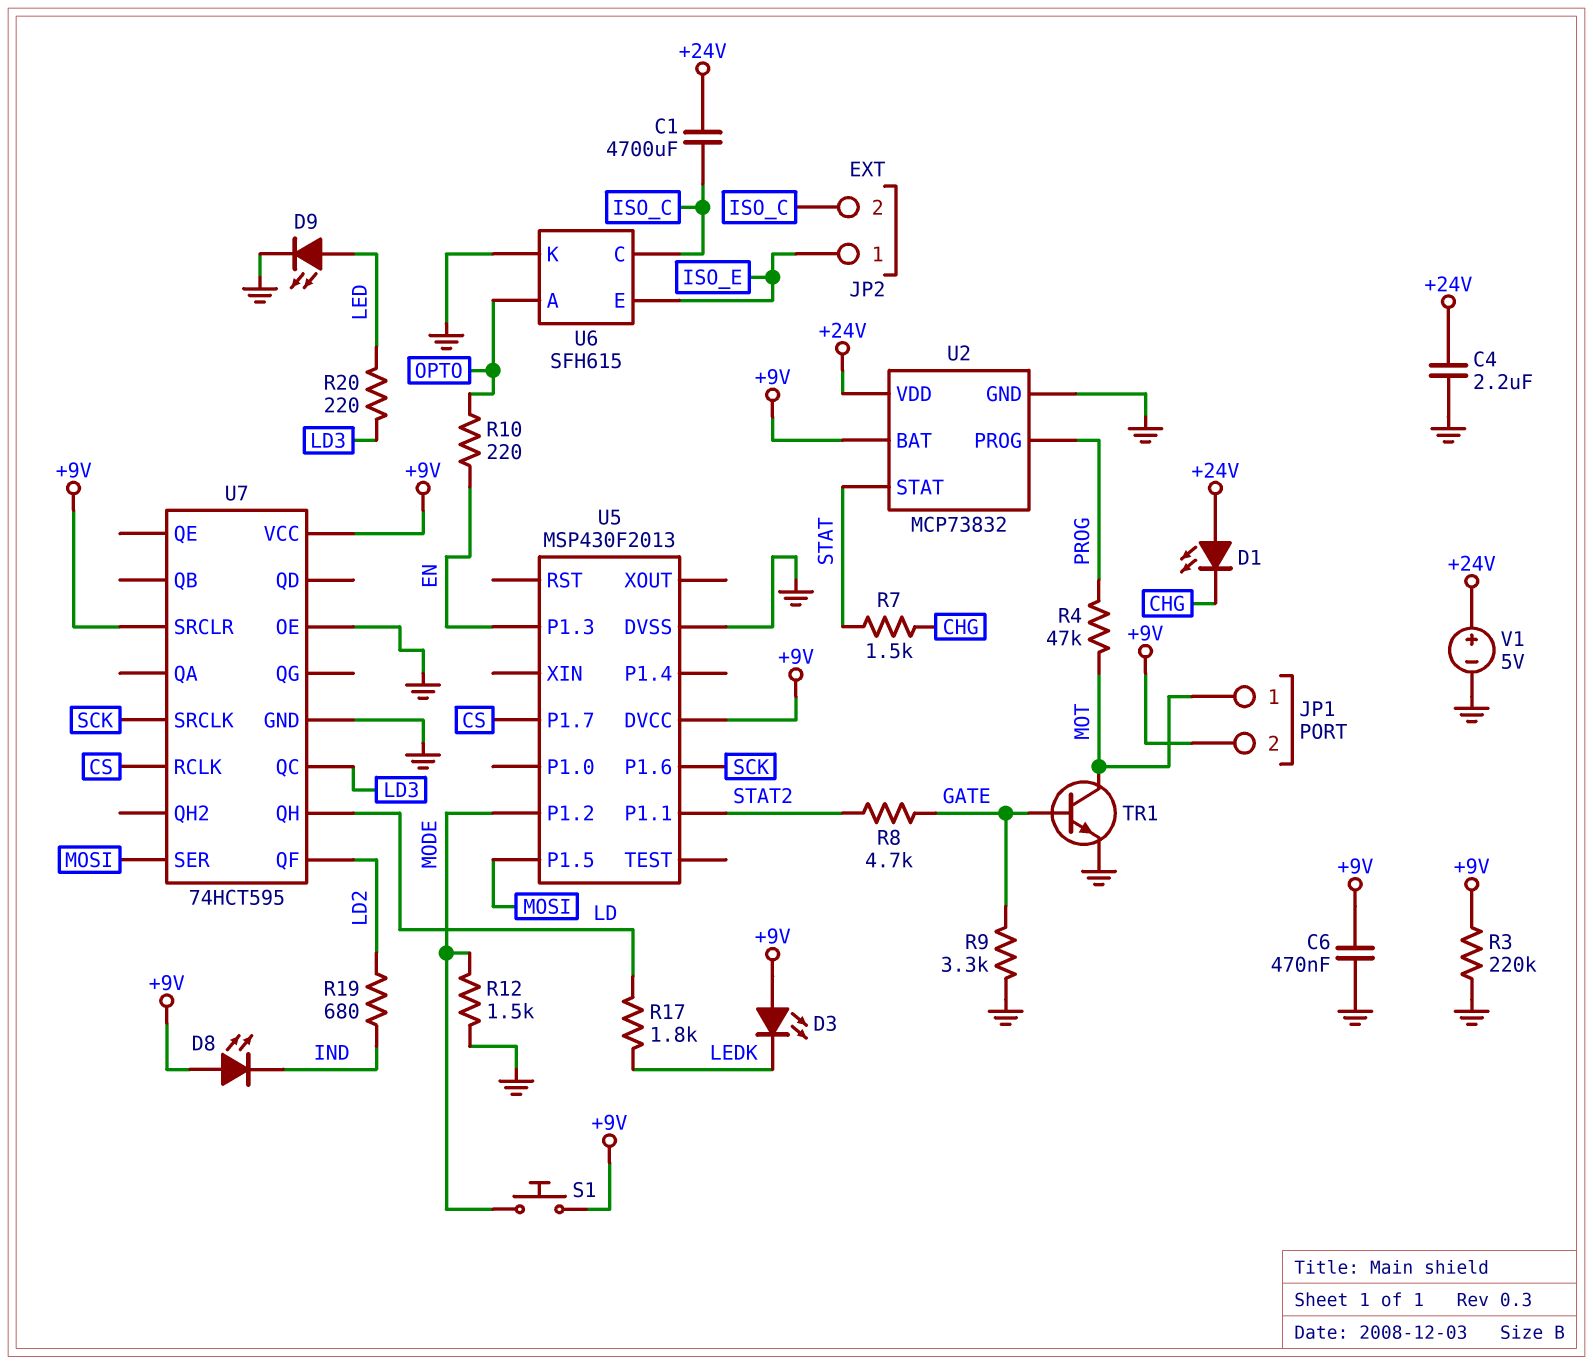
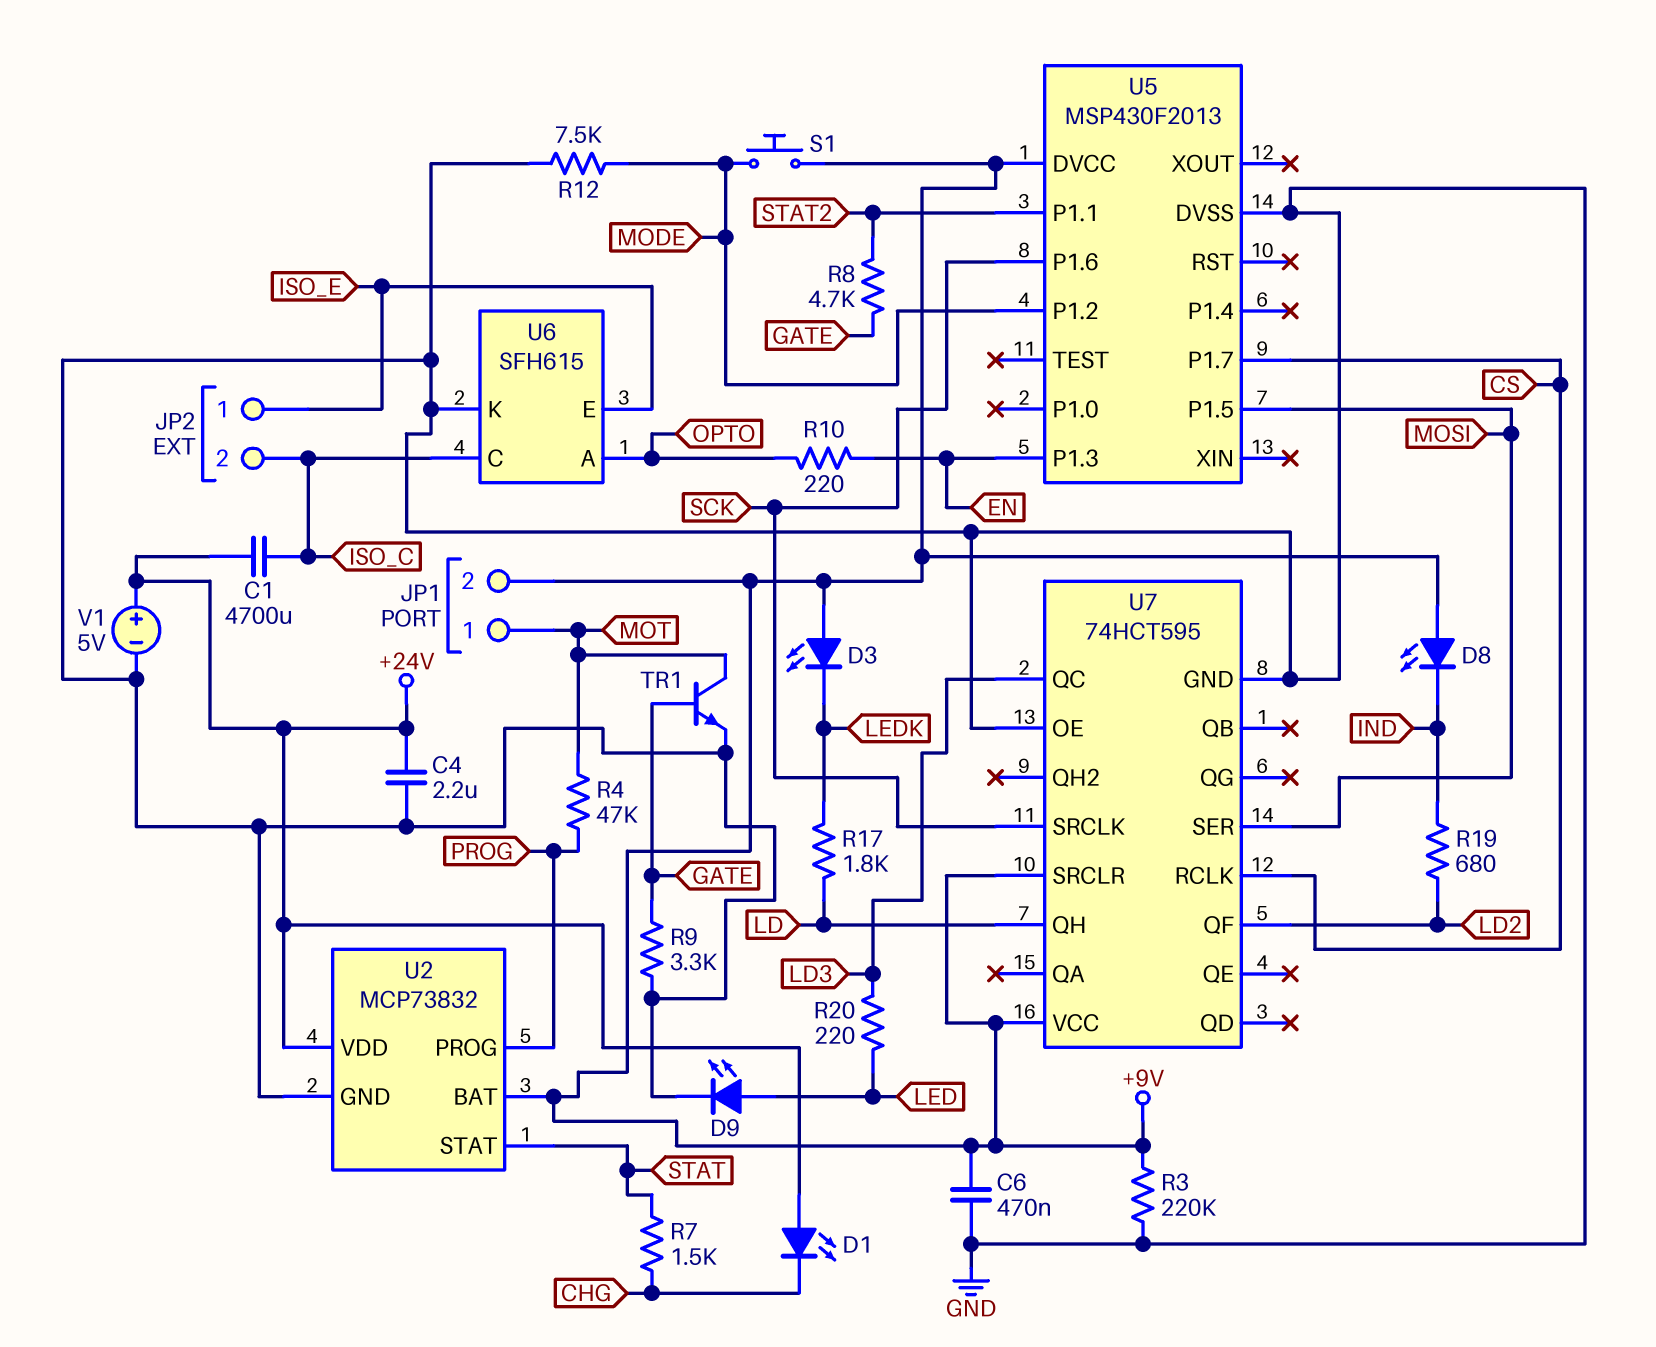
R12: 1.5k (GND, MODE) -> 7.5k (GND, MODE)

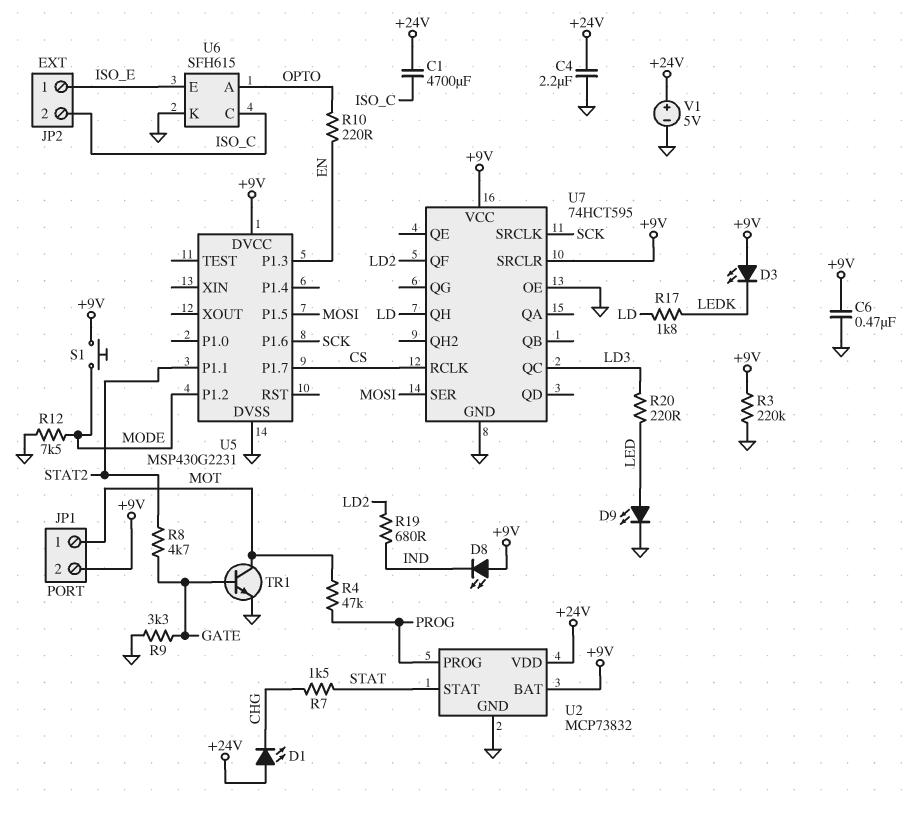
U5: MSP430F2013 -> MSP430G2231

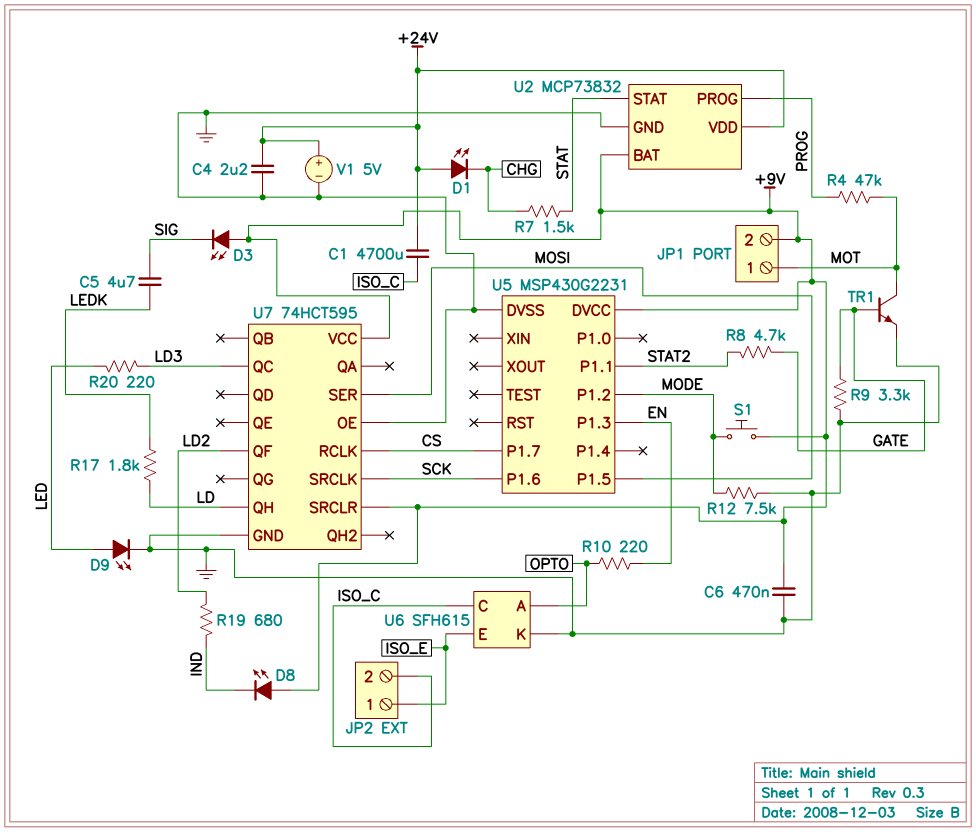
C5: none -> 4.7uF (LEDK, SIG)
D3: LED (A +9V, K LEDK) -> LED (A +9V, K SIG)
R3: 220k (+9V, GND) -> none

